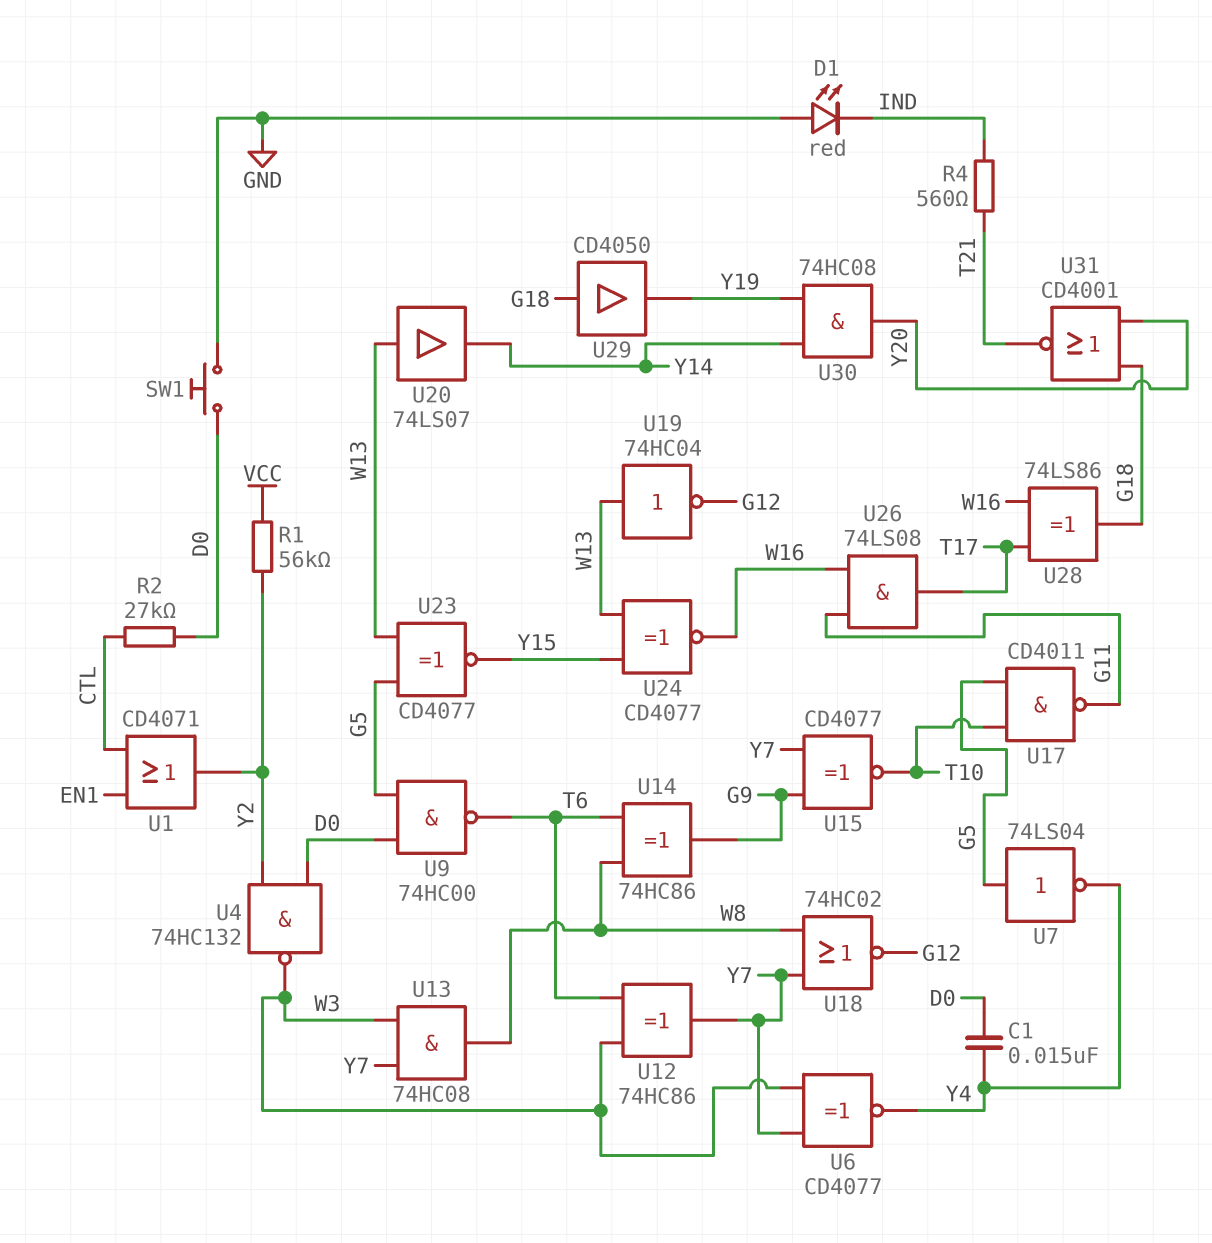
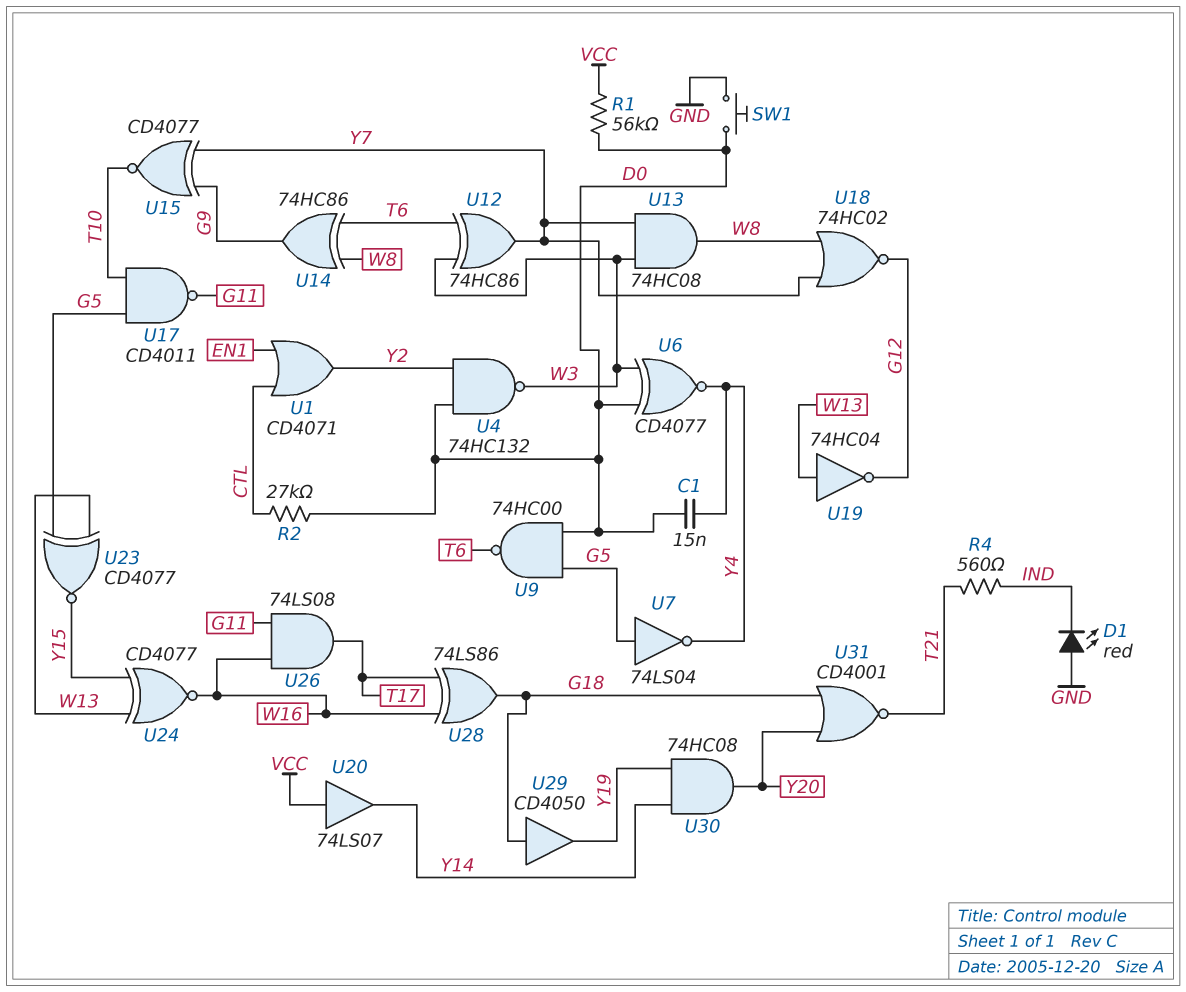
R1: 56k (VCC, Y2) -> 56k (D0, VCC)
U6: XNOR CD4077 (in W3, in Y7, out Y4) -> XNOR CD4077 (in D0, in W3, out Y4)
U20: buffer 74LS07 (in W13, out Y14) -> buffer 74LS07 (in VCC, out Y14)

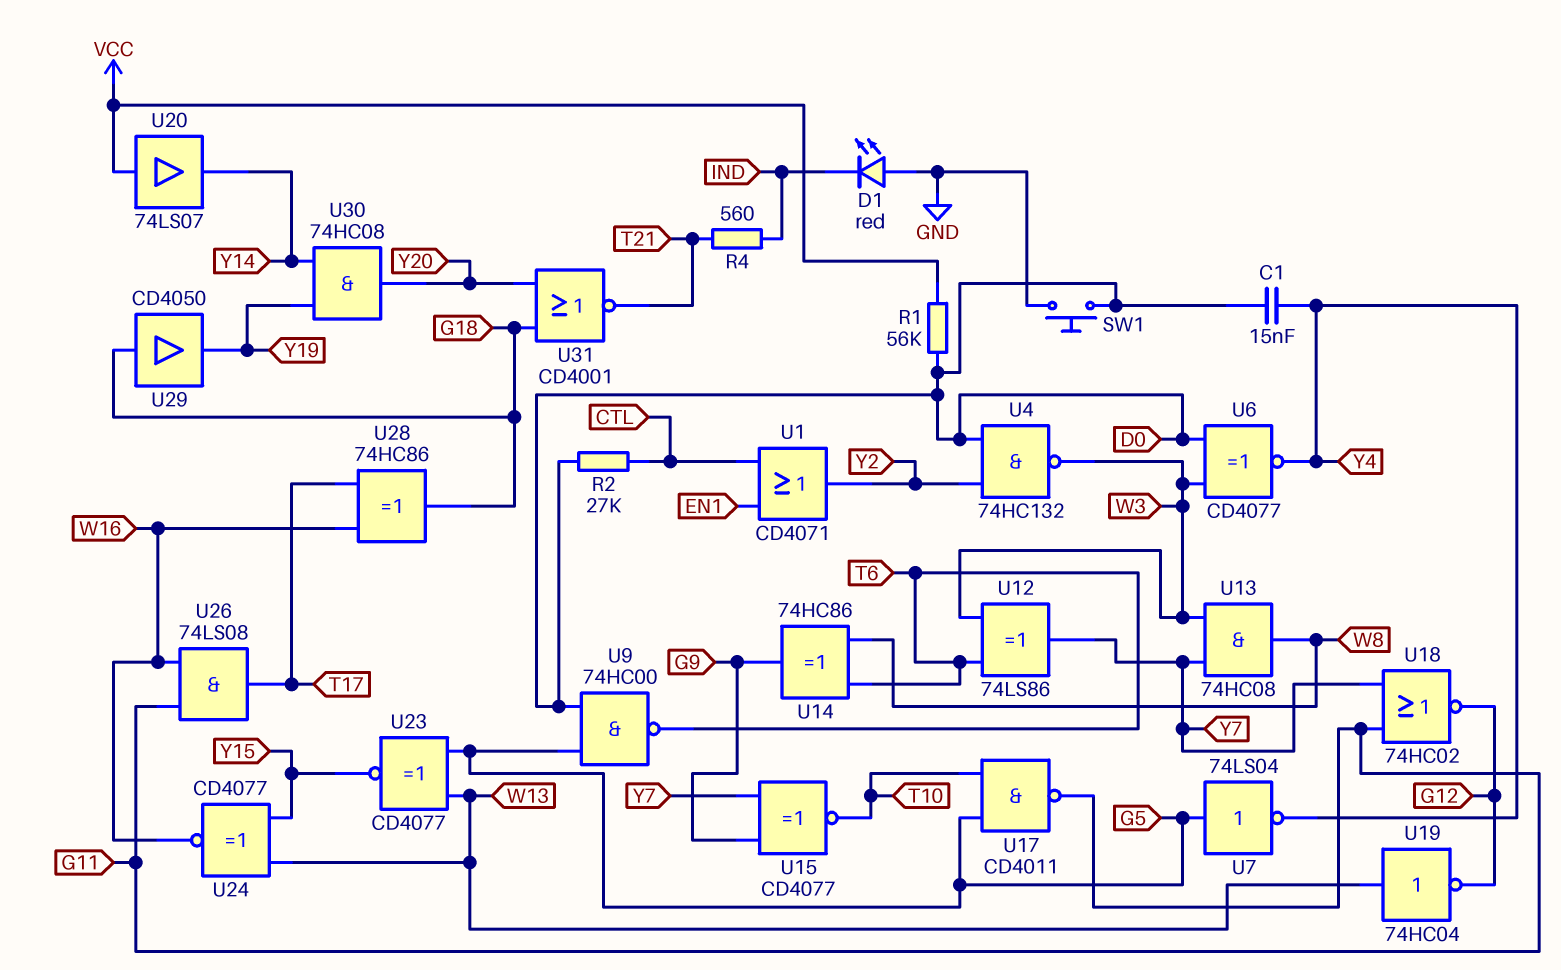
U12: XOR 74HC86 (in T6, in W3, out Y7) -> XOR 74LS86 (in T6, in W3, out Y7)
U18: NOR 74HC02 (in W8, in Y7, out G12) -> NOR 74HC02 (in G11, in Y7, out G12)
U28: XOR 74LS86 (in T17, in W16, out G18) -> XOR 74HC86 (in T17, in W16, out G18)

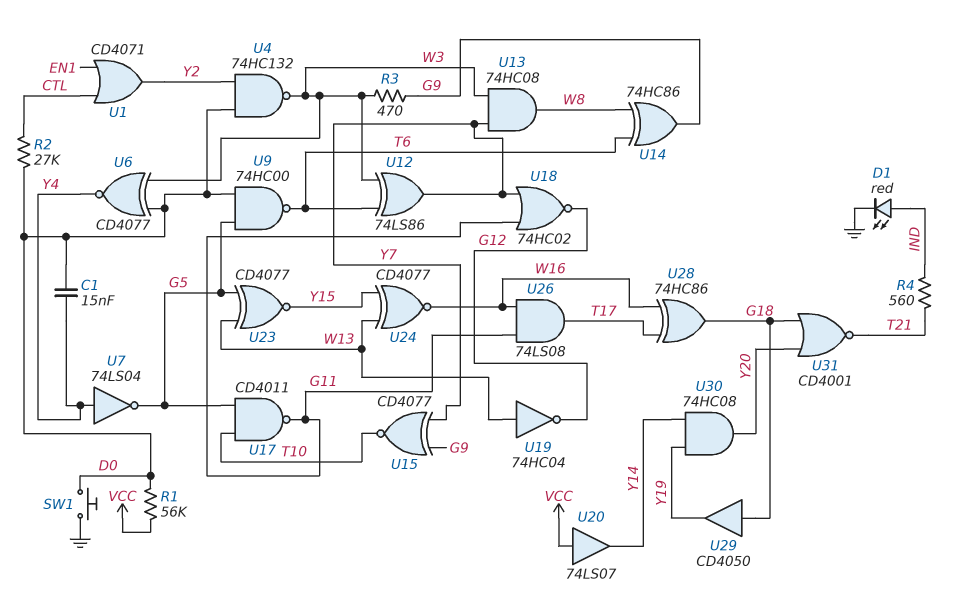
D1: LED red (A GND, K IND) -> LED red (A IND, K GND)
R3: none -> 470 (G9, W3)
U7: NOT 74LS04 (in G5, out Y4) -> NOT 74LS04 (in Y4, out G5)

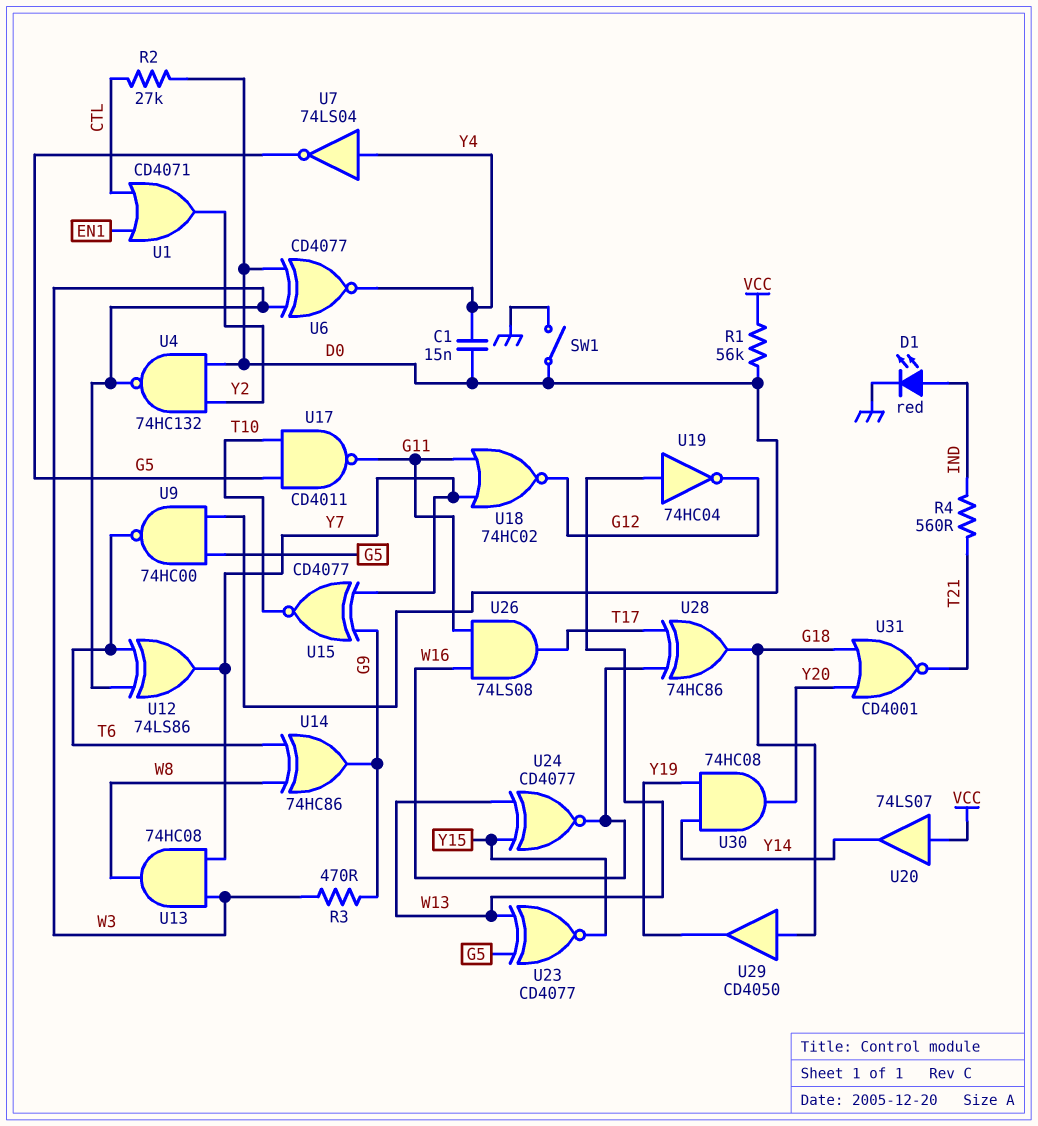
SW1: button (D0, GND) -> switch (D0, GND)

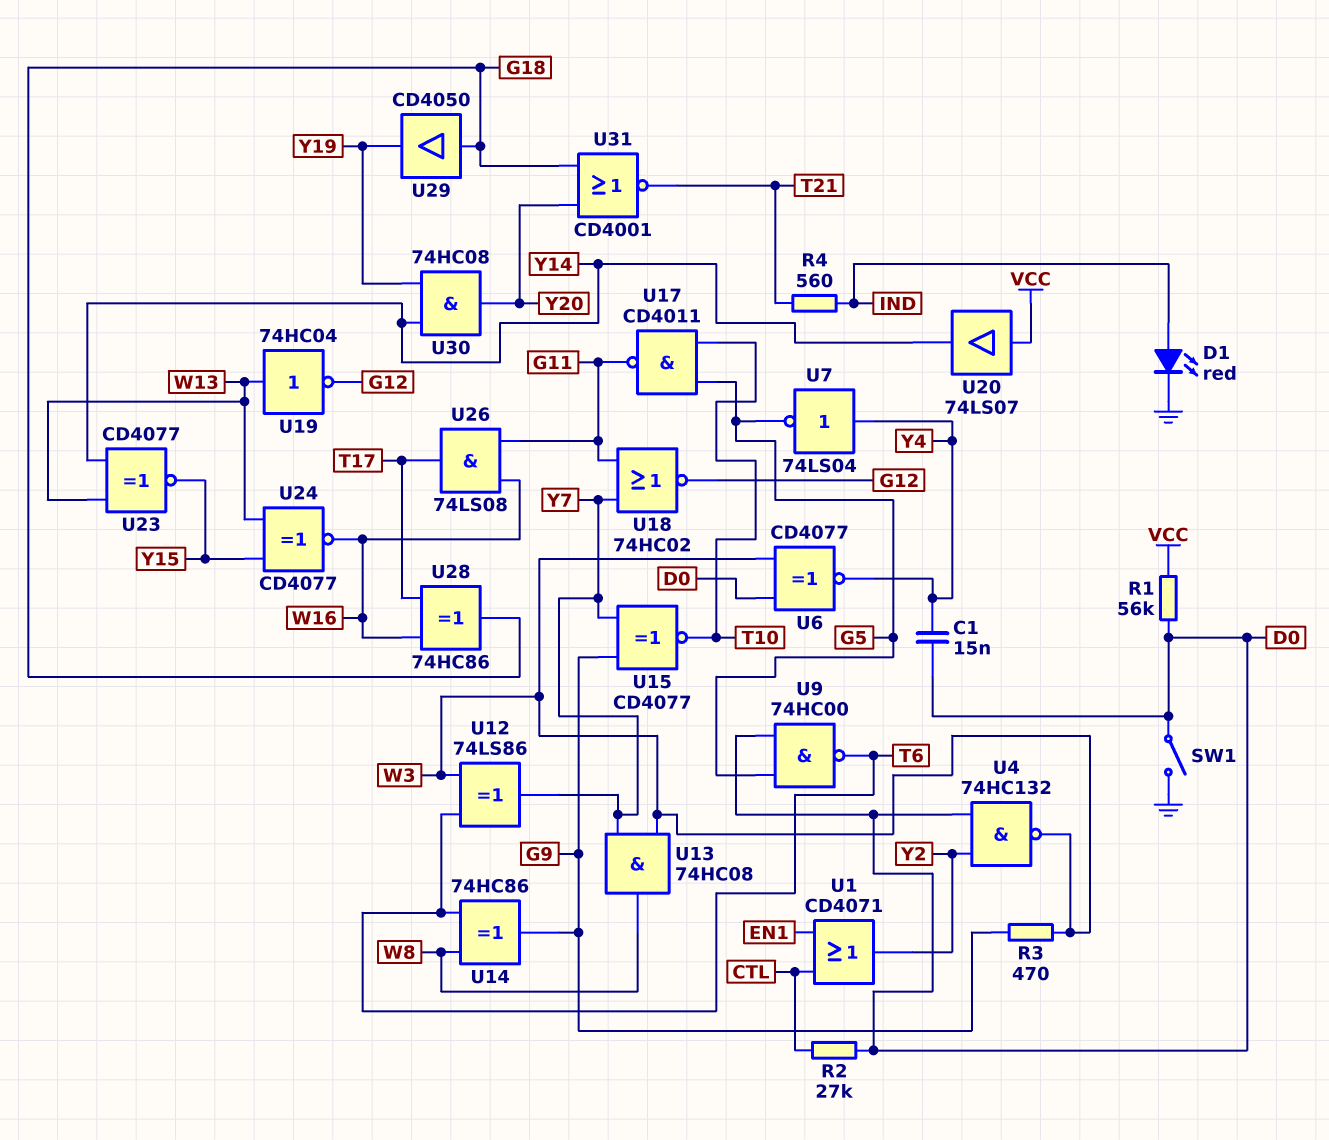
U23: XNOR CD4077 (in G5, in W13, out Y15) -> XNOR CD4077 (in W13, in Y14, out Y15)

